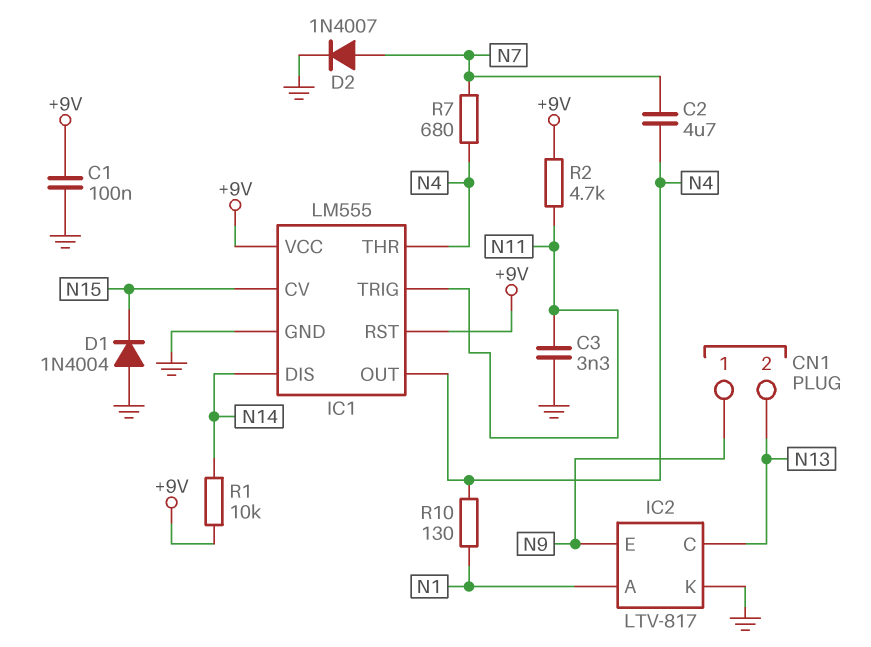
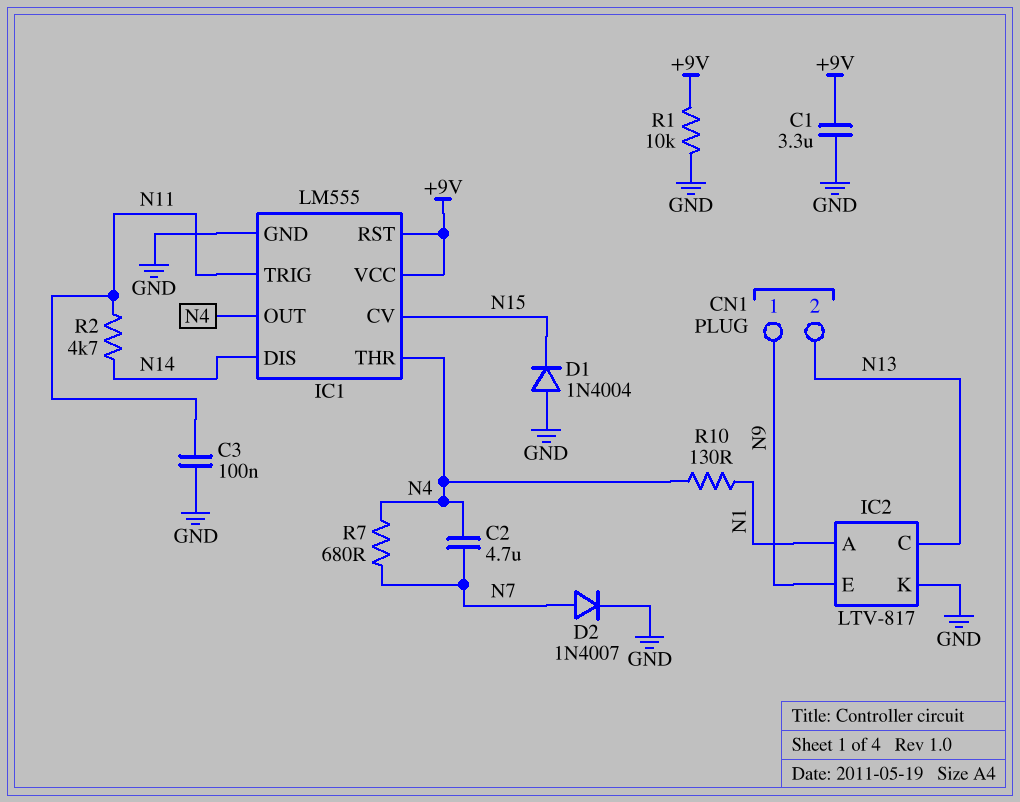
C1: 100nF (+9V, GND) -> 3.3uF (+9V, GND)
C3: 3.3nF (GND, N11) -> 100nF (GND, N11)
R1: 10k (+9V, N14) -> 10k (+9V, GND)
R2: 4.7k (+9V, N11) -> 4.7k (N11, N14)

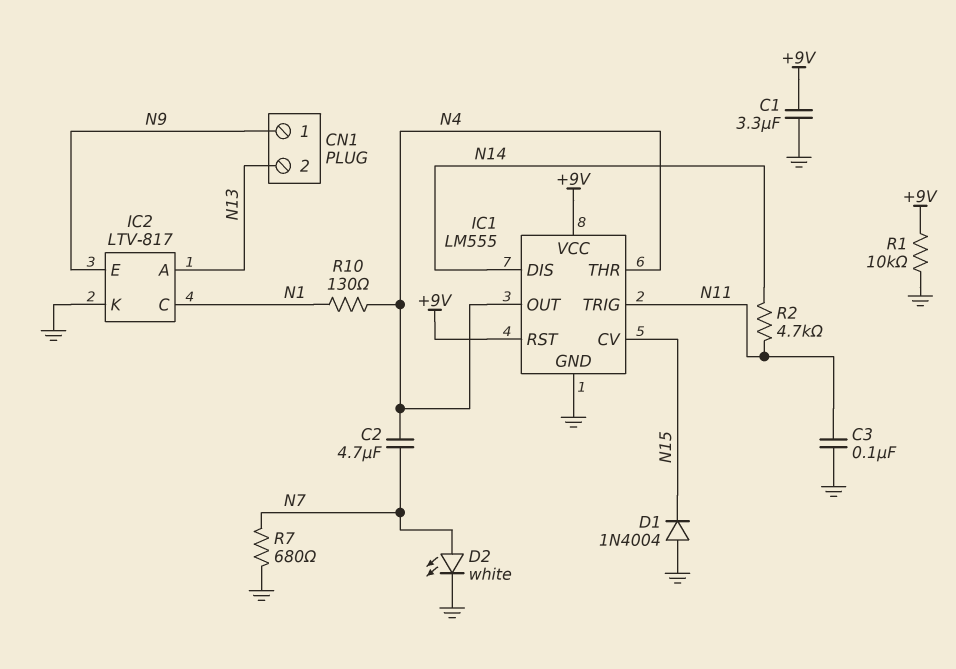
D2: diode 1N4007 (A N7, K GND) -> LED white (A N7, K GND)
IC2 pin A: N1 -> N13
IC2 pin C: N13 -> N1
R7: 680 (N4, N7) -> 680 (GND, N7)

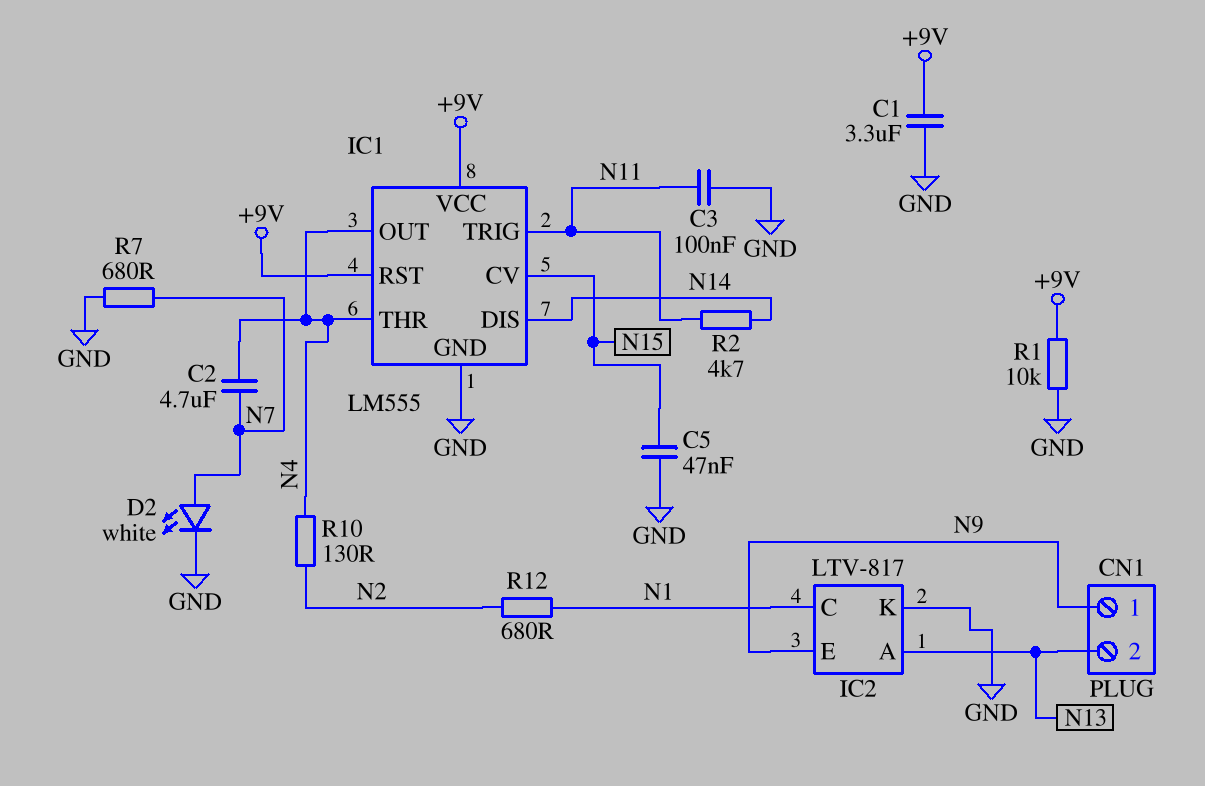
C5: none -> 47nF (GND, N15)
D1: diode 1N4004 (A GND, K N15) -> none
R10: 130 (N1, N4) -> 130 (N2, N4)
R12: none -> 680 (N1, N2)

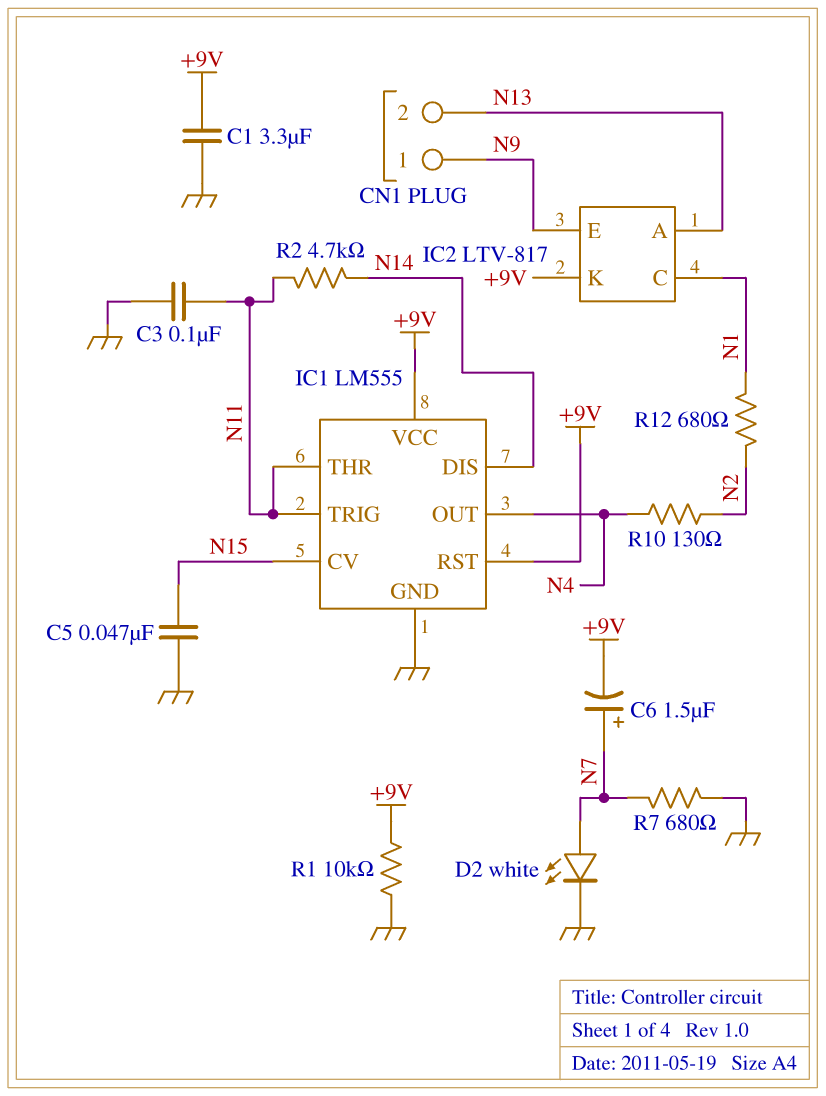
C2: 4.7uF (N4, N7) -> none
C6: none -> 1.5uF (plus N7, minus +9V)
IC1 pin THR: N4 -> N11
IC2 pin K: GND -> +9V

